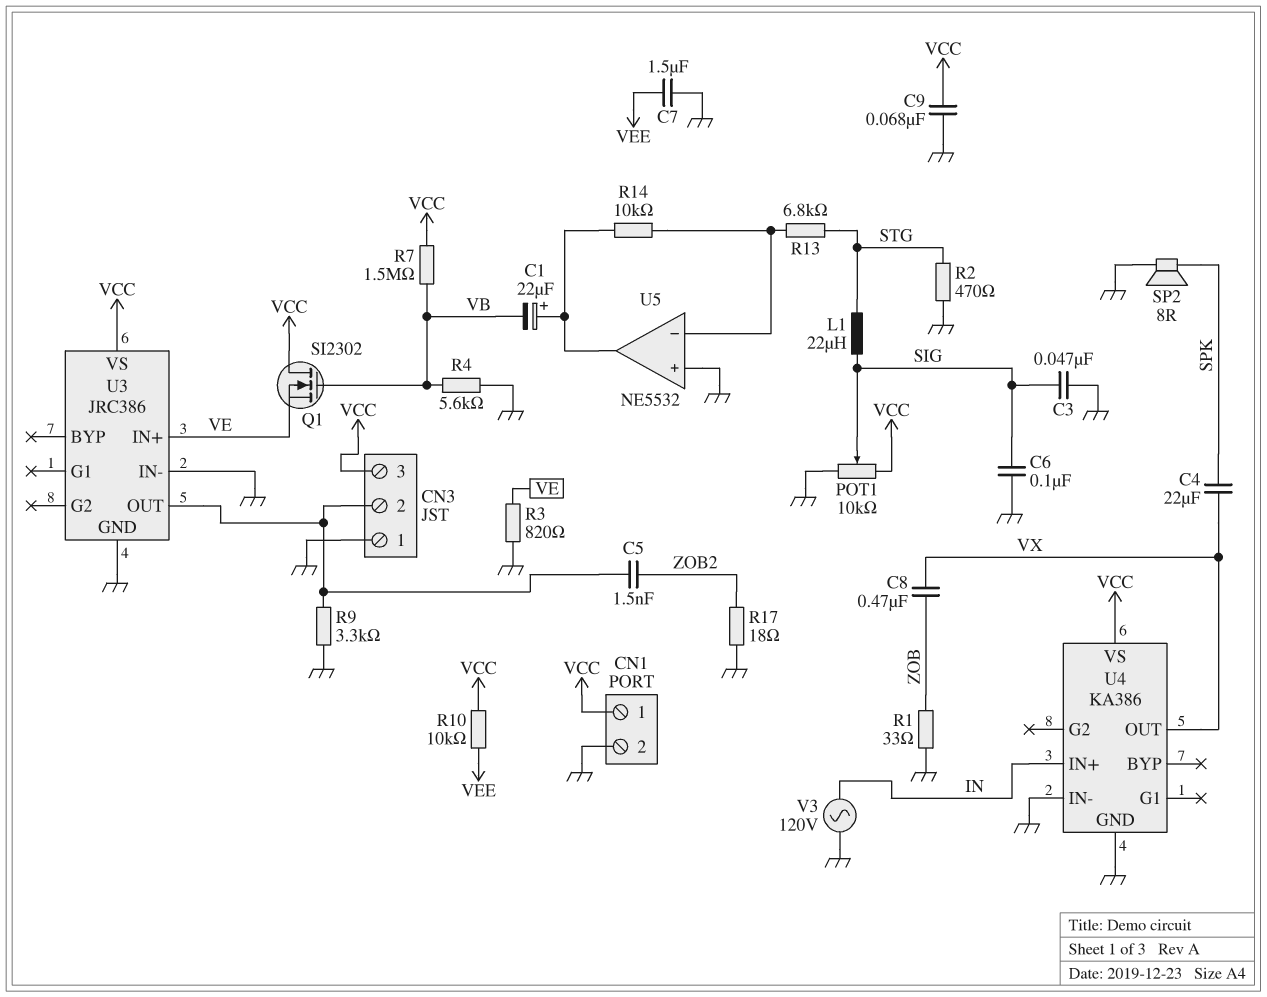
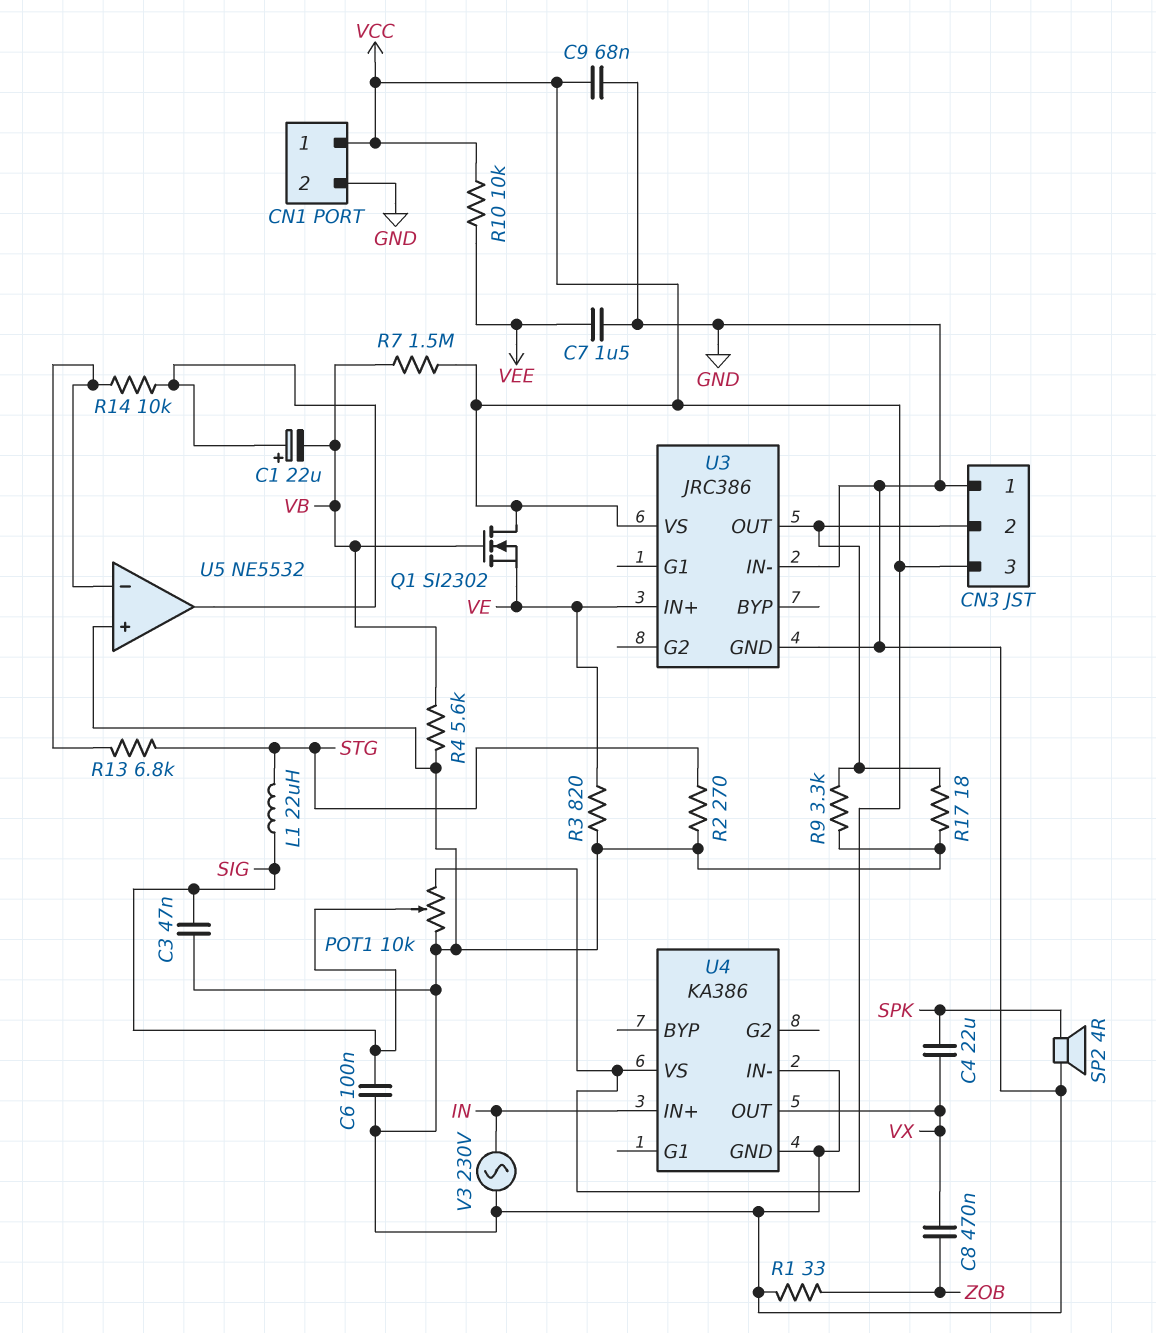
C5: 1.5nF (CN3/2, ZOB2) -> none
R2: 470 (GND, STG) -> 270 (GND, STG)
R17: 18 (GND, ZOB2) -> 18 (CN3/2, GND)
SP2: speaker 8R (GND, SPK) -> speaker 4R (GND, SPK)
V3: AC 120V (GND, IN) -> AC 230V (GND, IN)

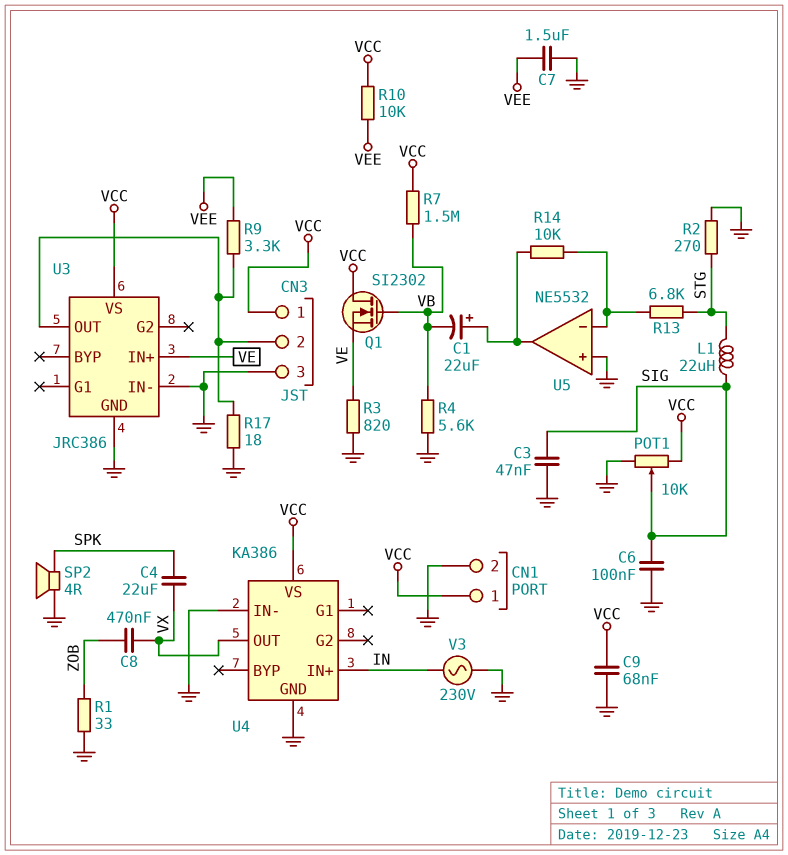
CN3 pin 1: GND -> VCC
CN3 pin 3: VCC -> GND
R9: 3.3k (CN3/2, GND) -> 3.3k (CN3/2, VEE)

